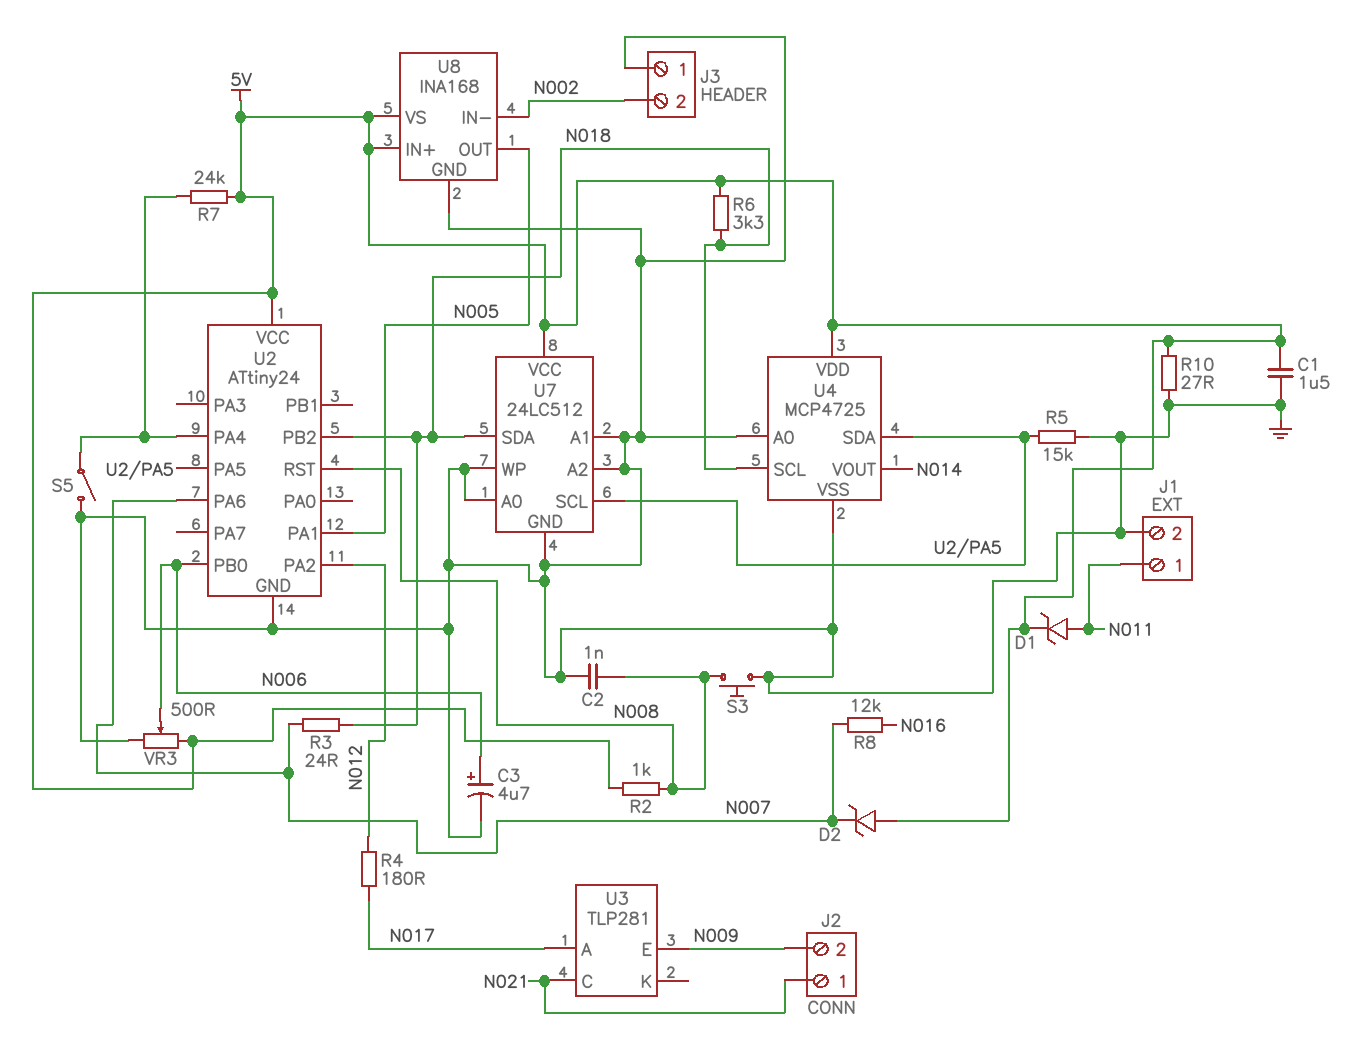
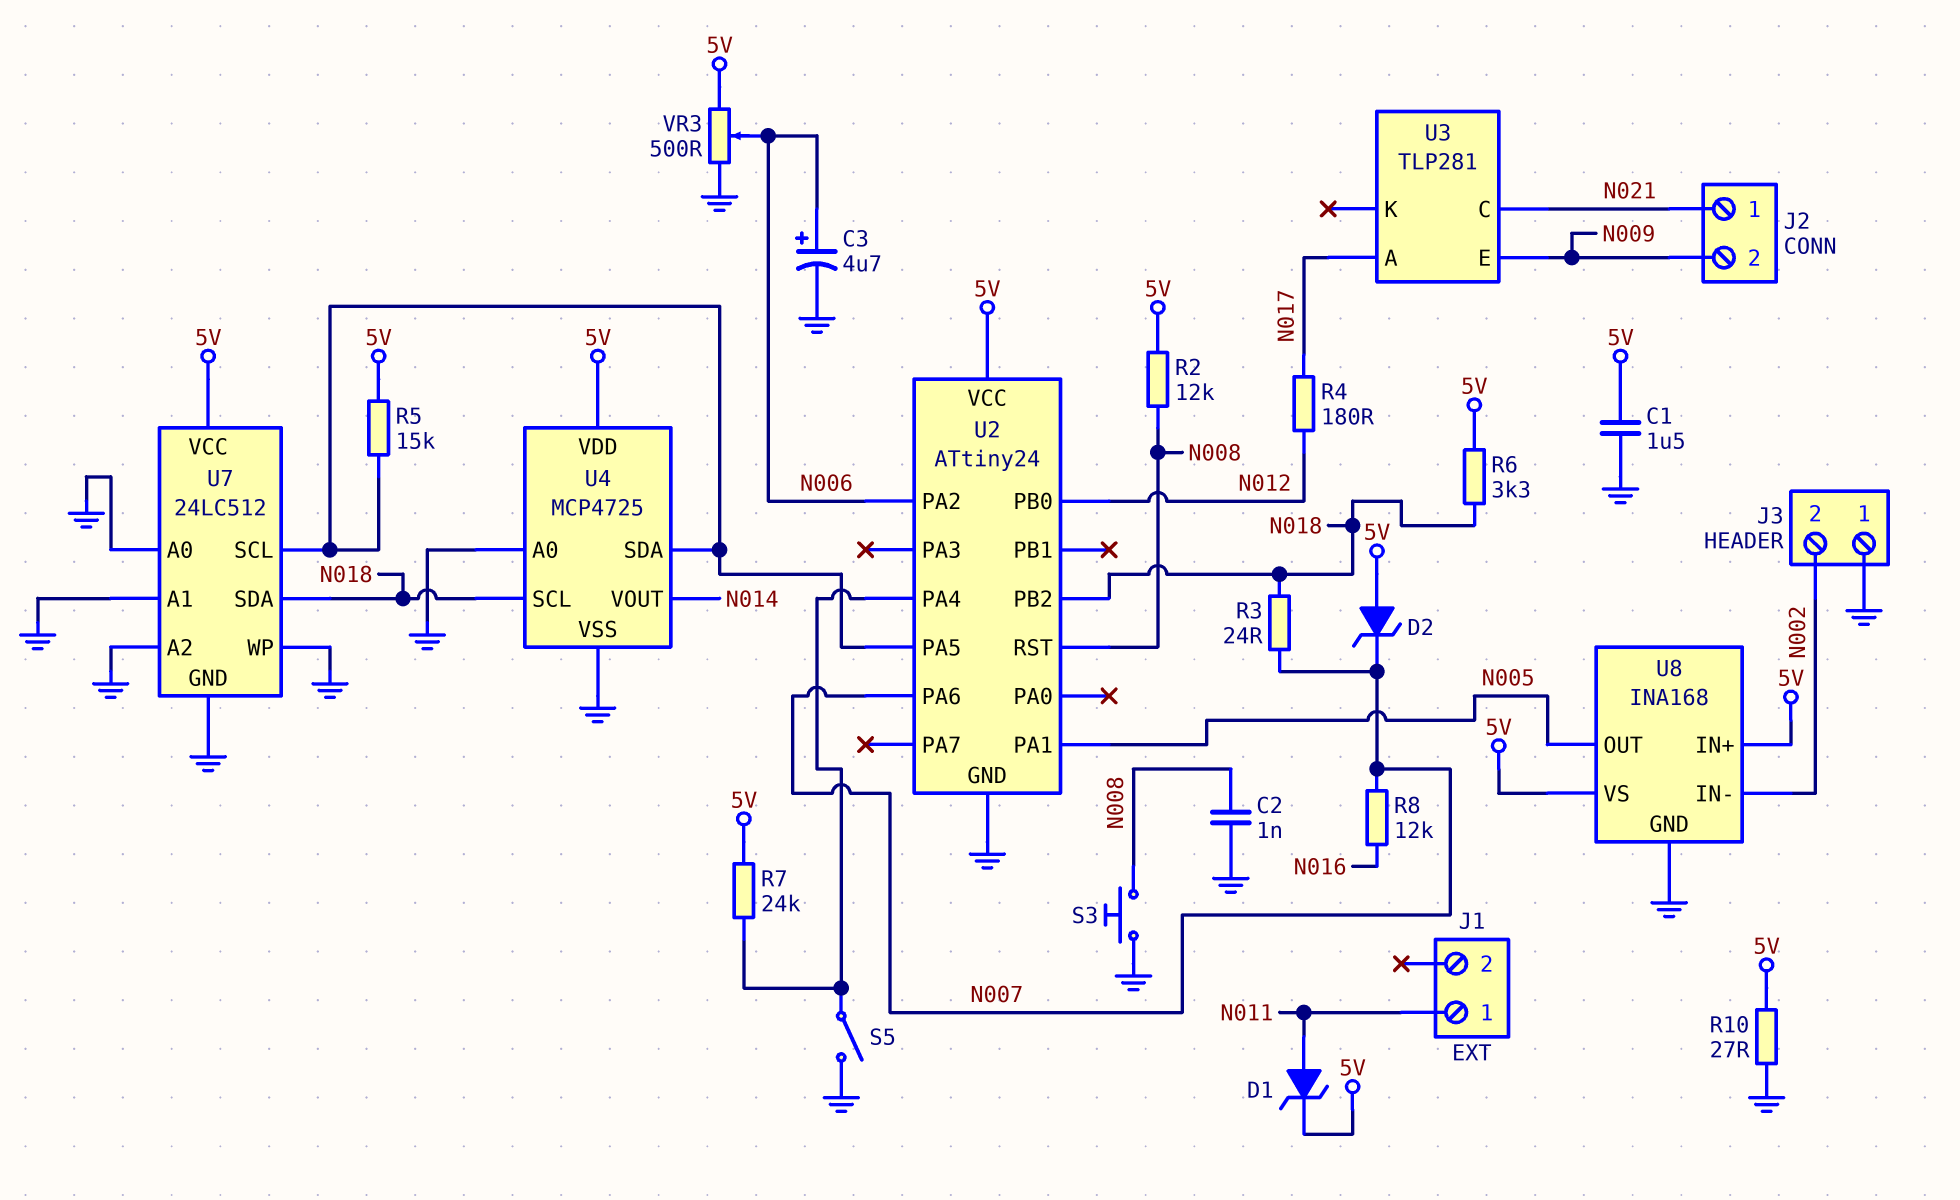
J1 pin 2: GND -> none
R2: 1k (5V, N008) -> 12k (5V, N008)
R5: 15k (GND, U2/PA5) -> 15k (5V, U2/PA5)
U2 pin PA2: N012 -> N006
U2 pin PB0: N006 -> N012

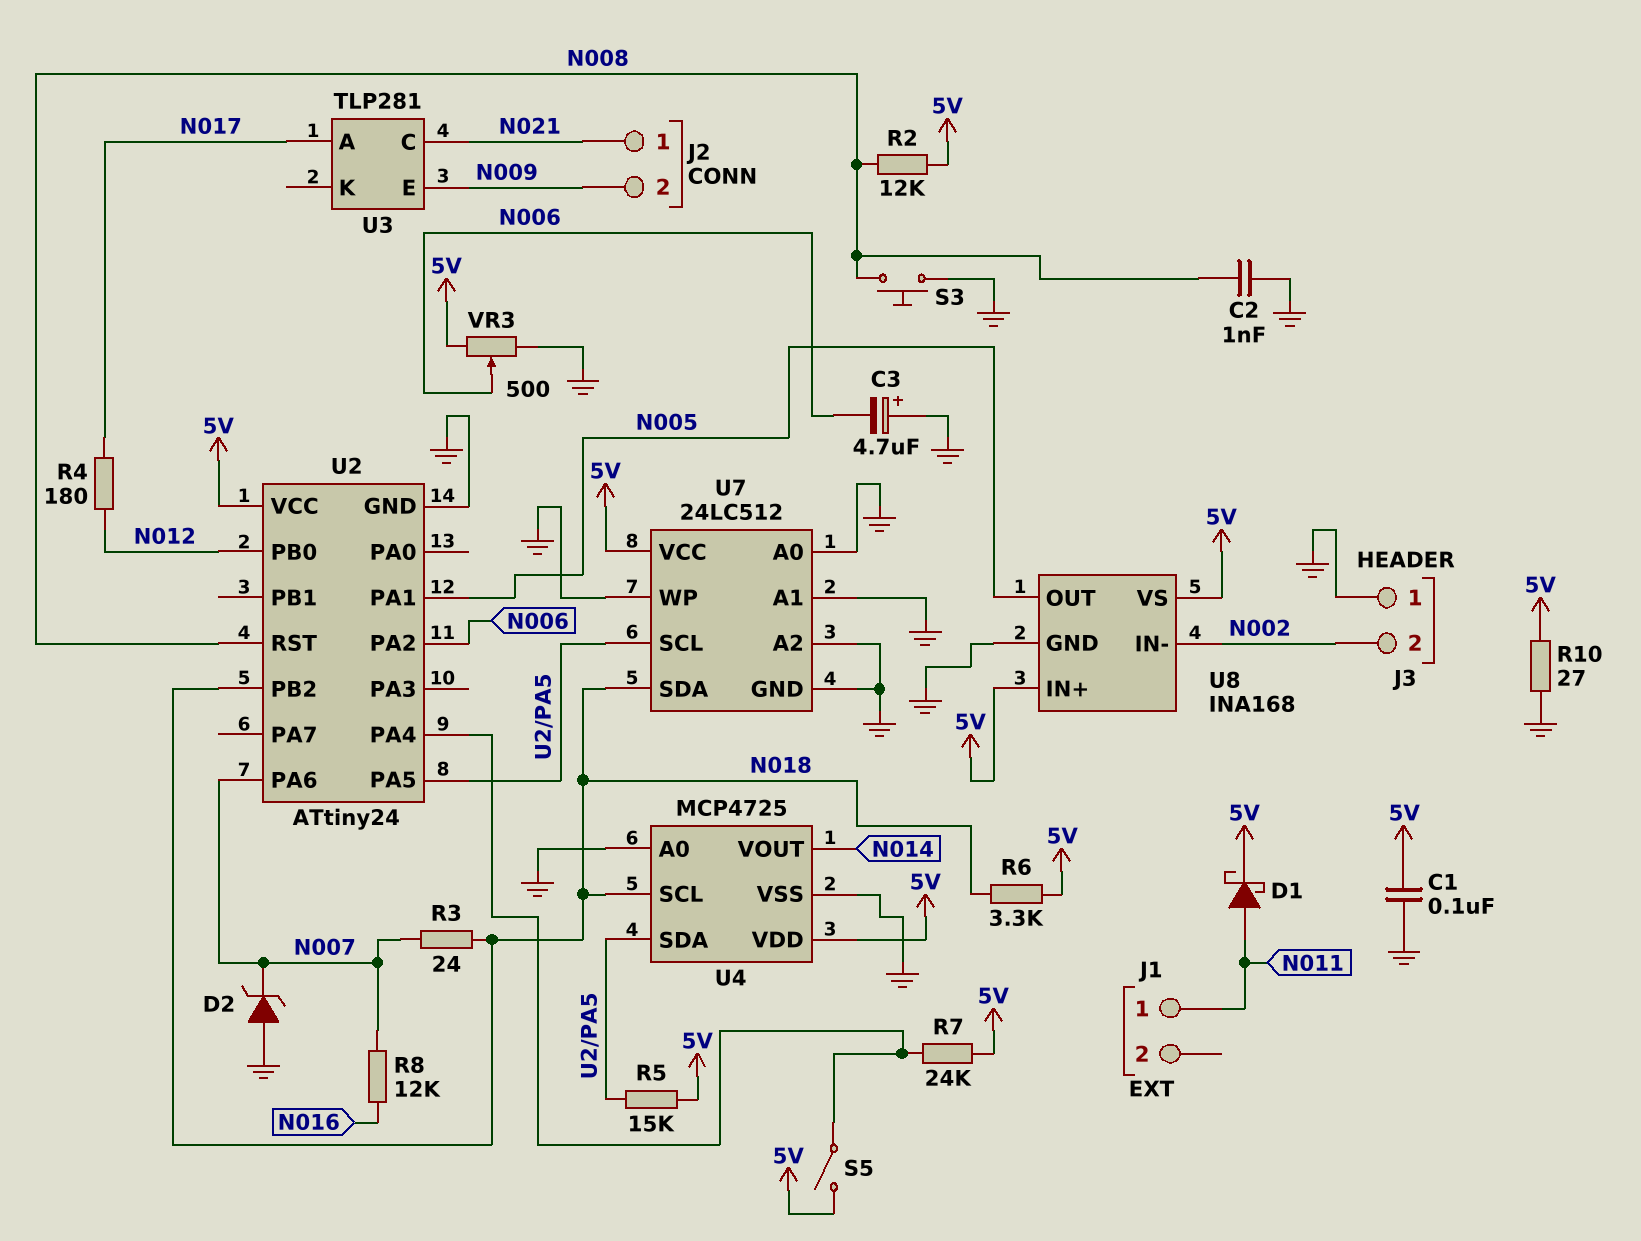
C1: 1.5uF (5V, GND) -> 100nF (5V, GND)
C3: 4.7uF (plus N006, minus GND) -> 4.7uF (plus GND, minus N006)
D1: zener (A N011, K 5V) -> schottky (A N011, K 5V)
D2: zener (A 5V, K N007) -> zener (A GND, K N007)
S5: switch (GND, U2/PA4) -> switch (5V, U2/PA4)

